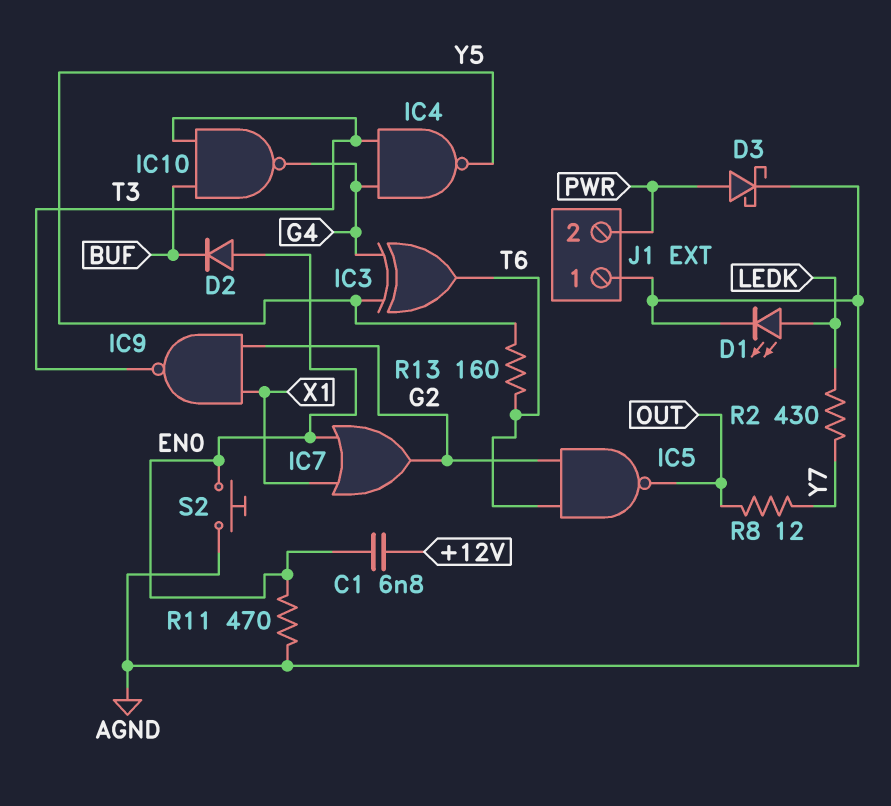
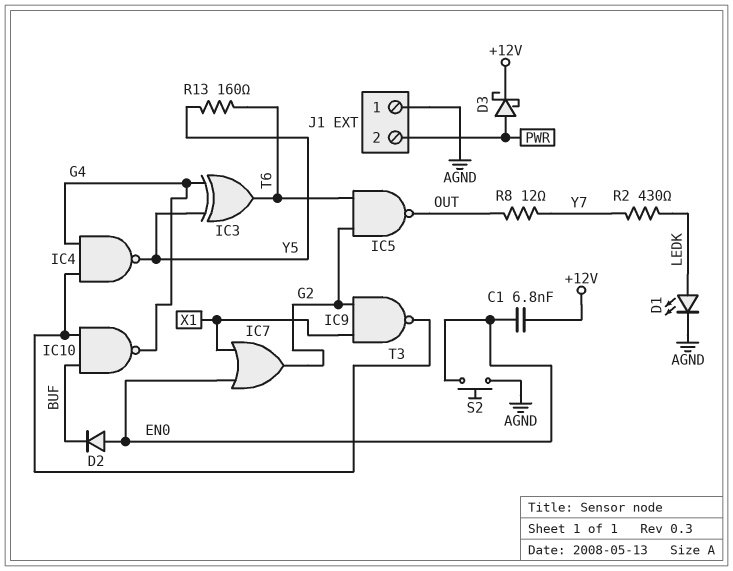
D3: schottky (A PWR, K AGND) -> schottky (A PWR, K +12V)
R11: 470 (AGND, EN0) -> none

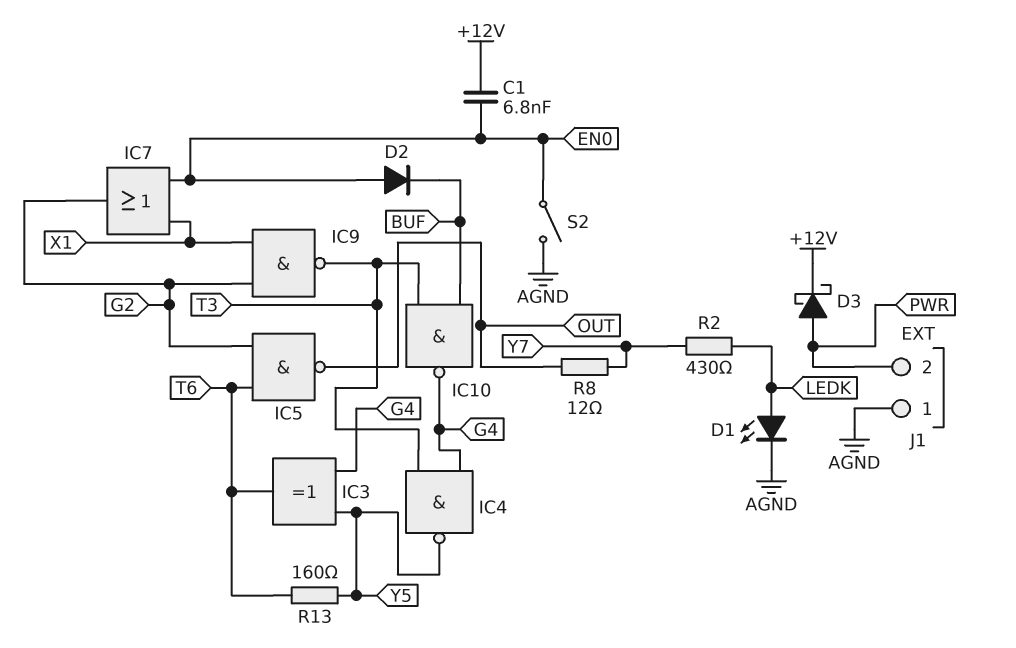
S2: button (AGND, EN0) -> switch (AGND, EN0)

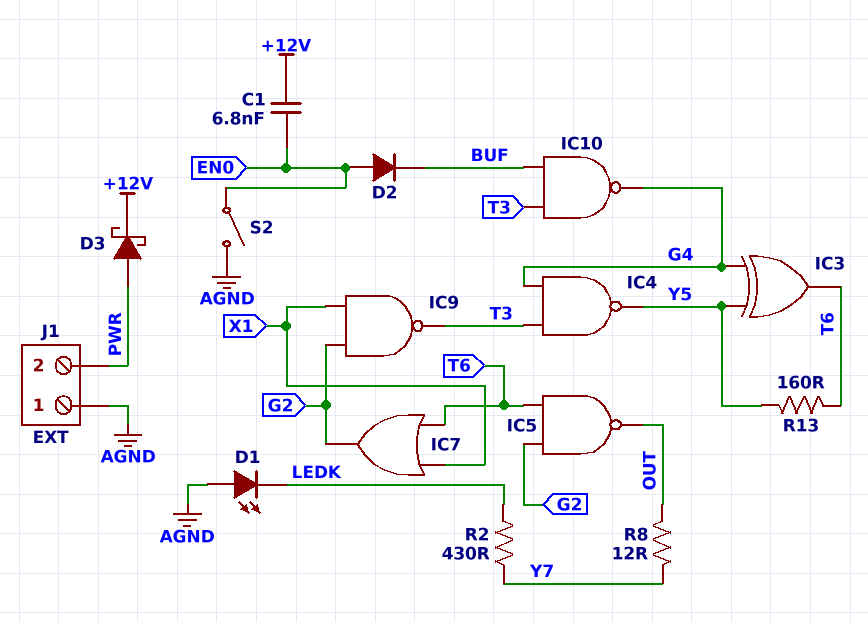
D1: LED (A LEDK, K AGND) -> LED (A AGND, K LEDK)
IC7: OR (in EN0, in X1, out G2) -> OR (in T6, in X1, out G2)

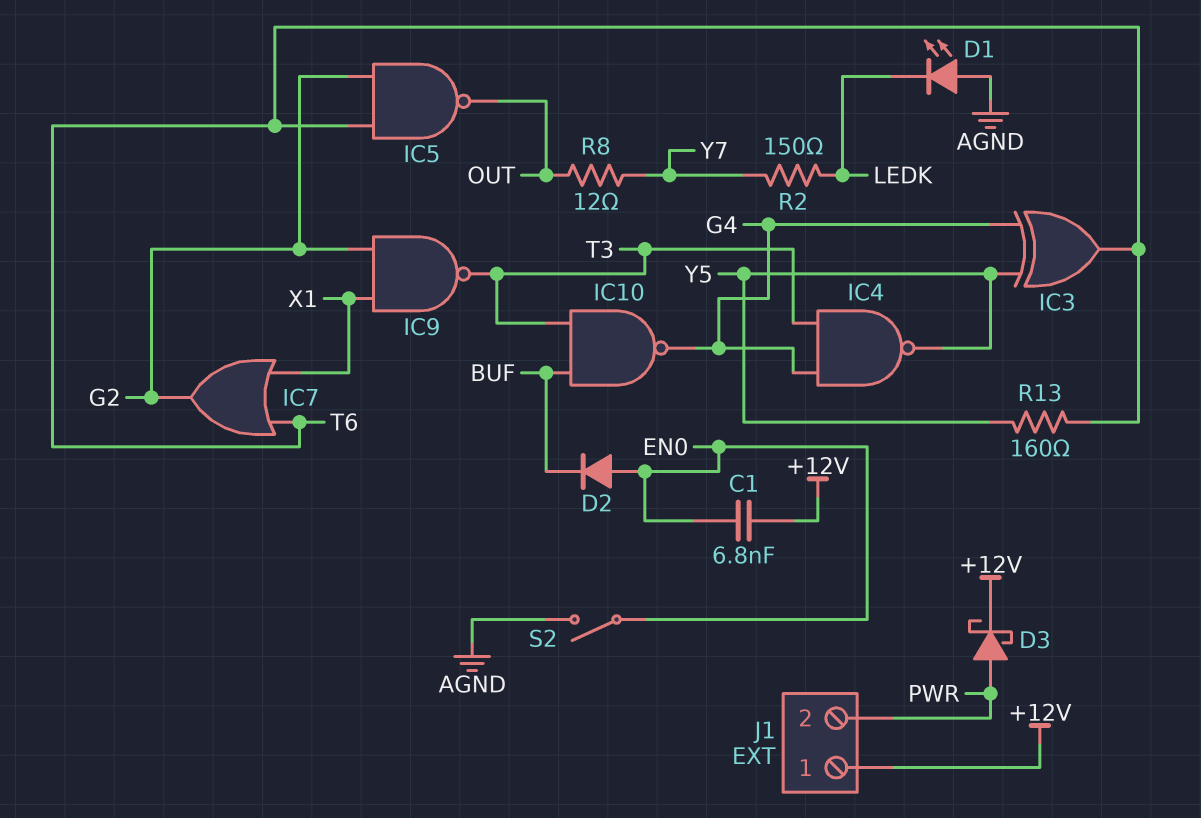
J1 pin 1: AGND -> +12V
R2: 430 (LEDK, Y7) -> 150 (LEDK, Y7)

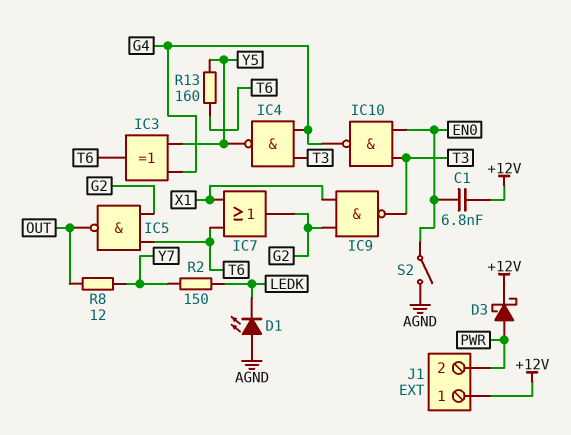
D2: diode (A EN0, K BUF) -> none
IC10: NAND (in BUF, in T3, out G4) -> NAND (in EN0, in T3, out G4)

